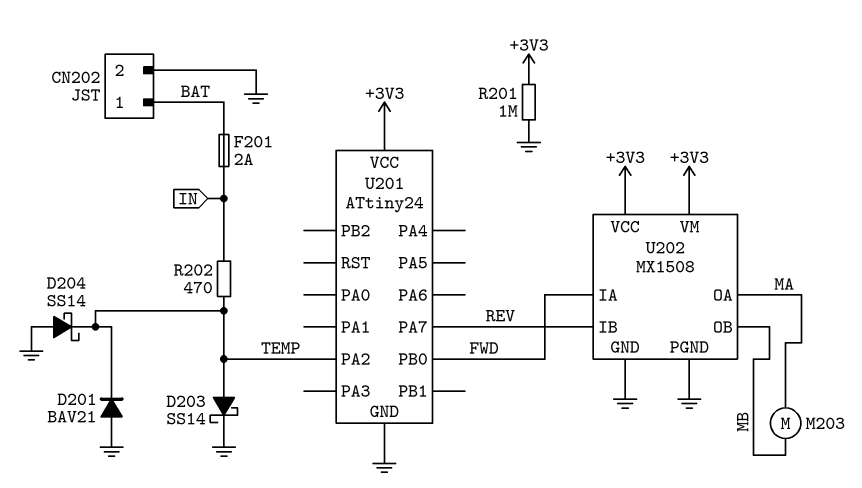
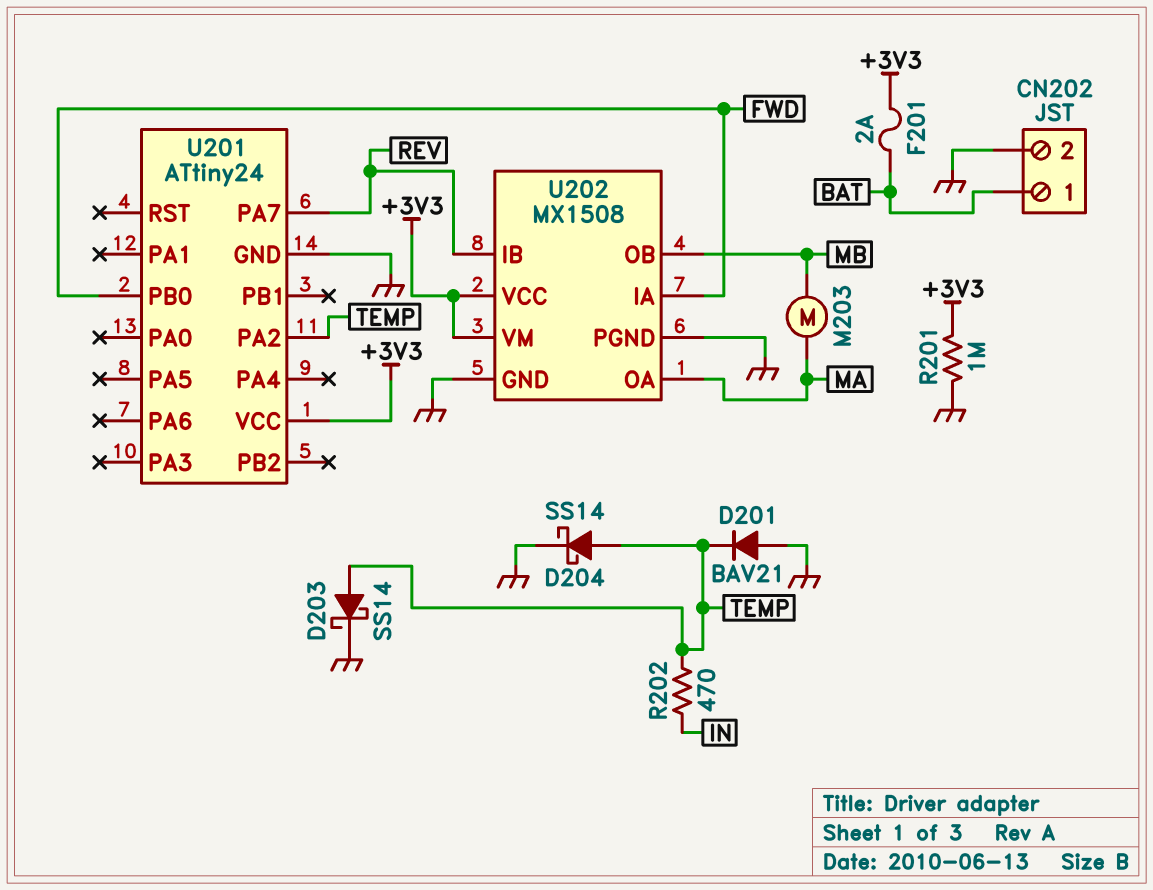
D204: schottky SS14 (A GND, K TEMP) -> schottky SS14 (A TEMP, K GND)
F201: 2A (BAT, IN) -> 2A (+3V3, BAT)

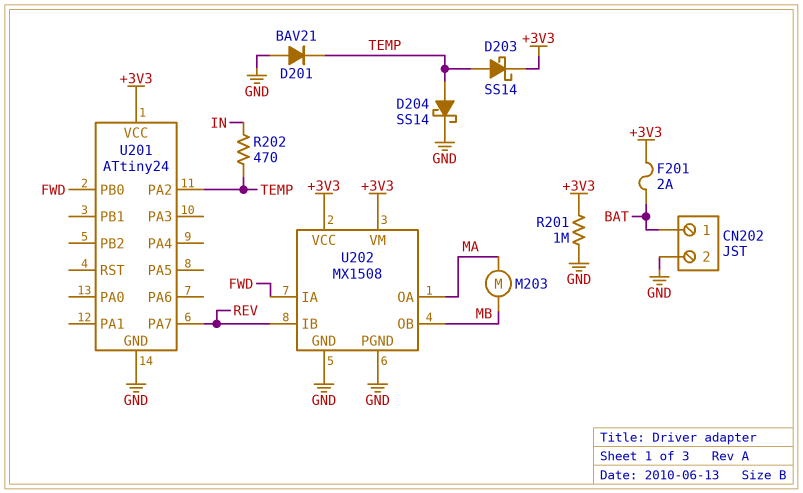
D203: schottky SS14 (A TEMP, K GND) -> schottky SS14 (A TEMP, K +3V3)

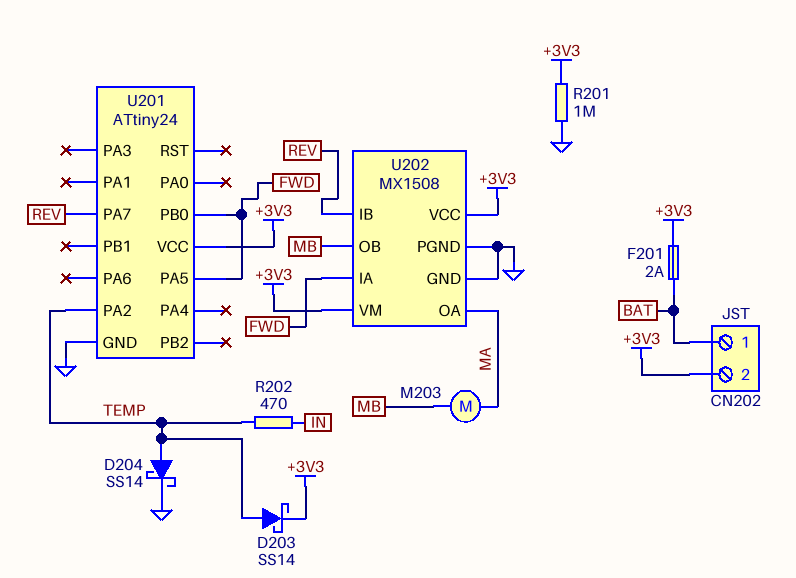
CN202 pin 2: GND -> +3V3
D201: diode BAV21 (A GND, K TEMP) -> none
U201 pin PA5: none -> FWD

